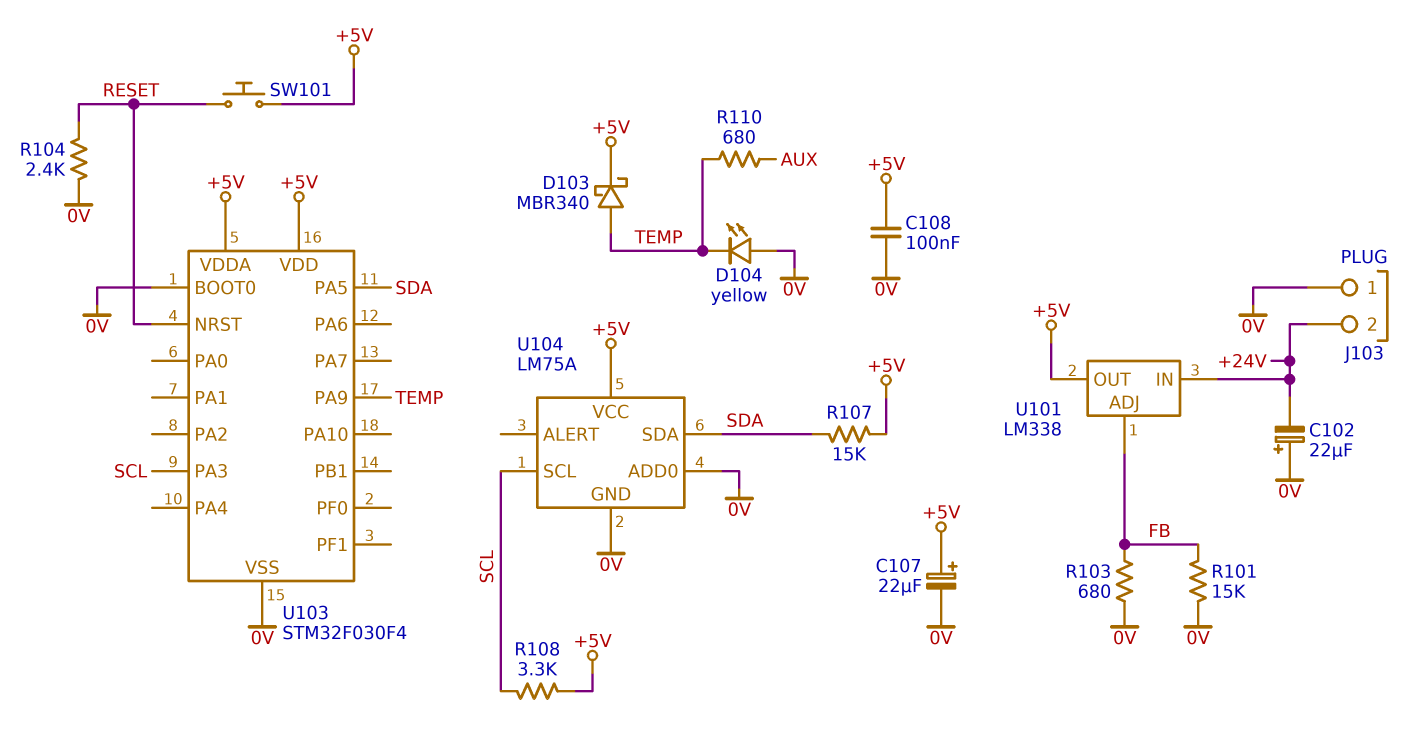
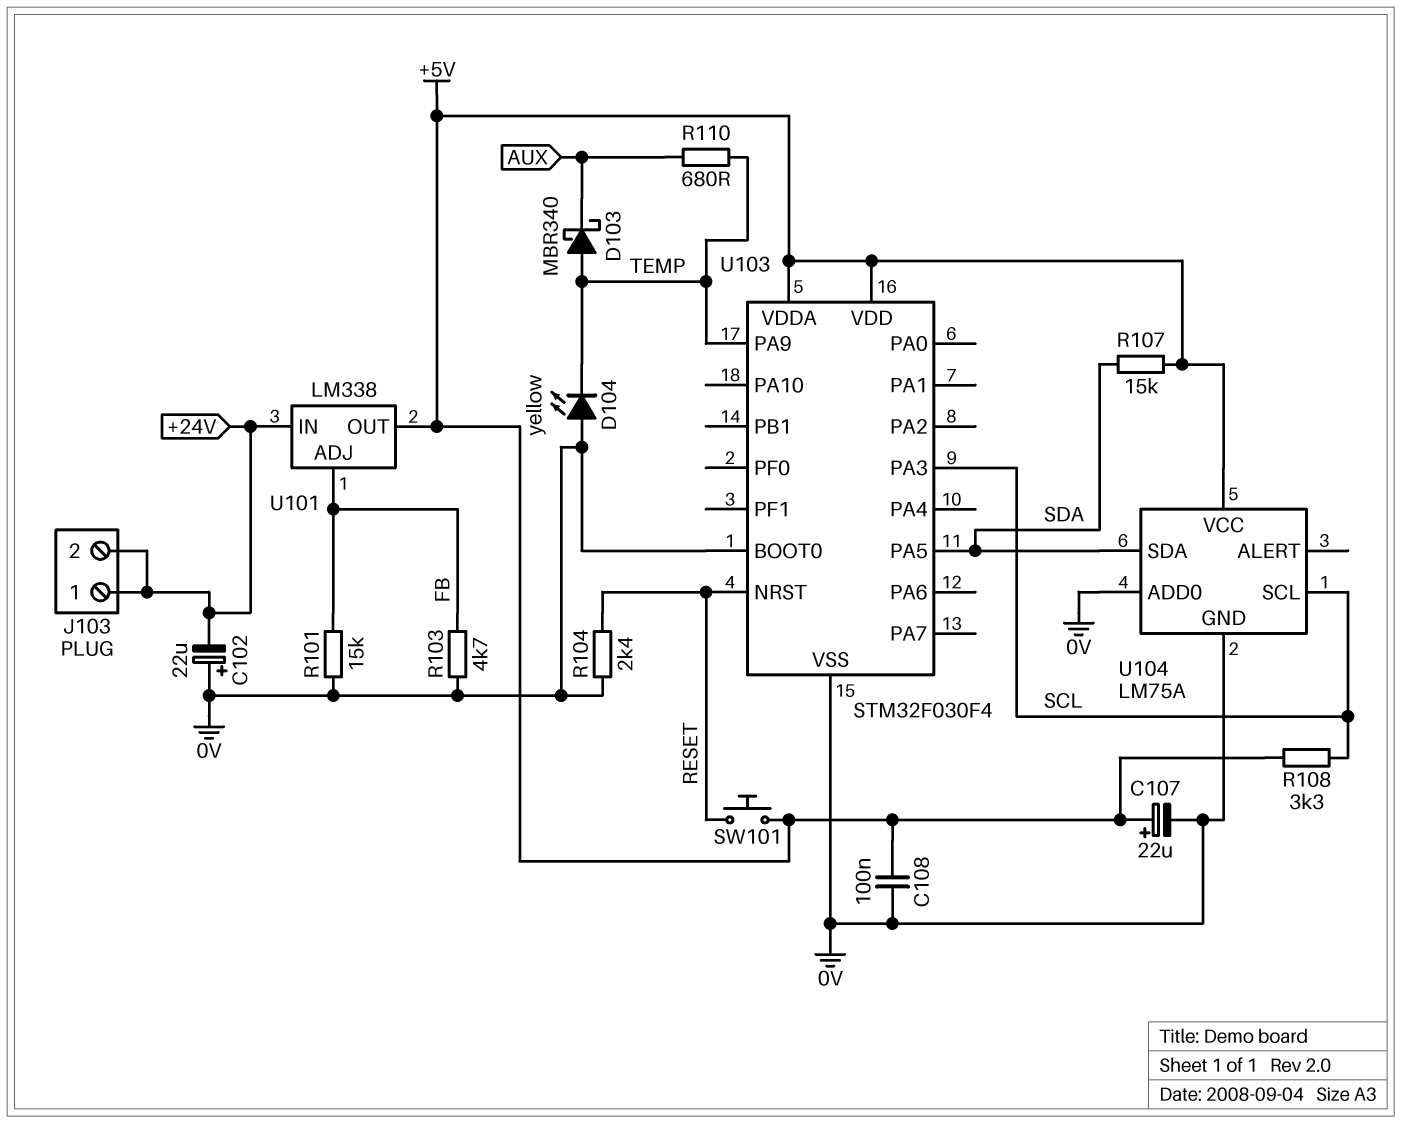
D103: schottky MBR340 (A TEMP, K +5V) -> schottky MBR340 (A TEMP, K AUX)
J103 pin 1: 0V -> +24V
R103: 680 (0V, FB) -> 4.7k (0V, FB)

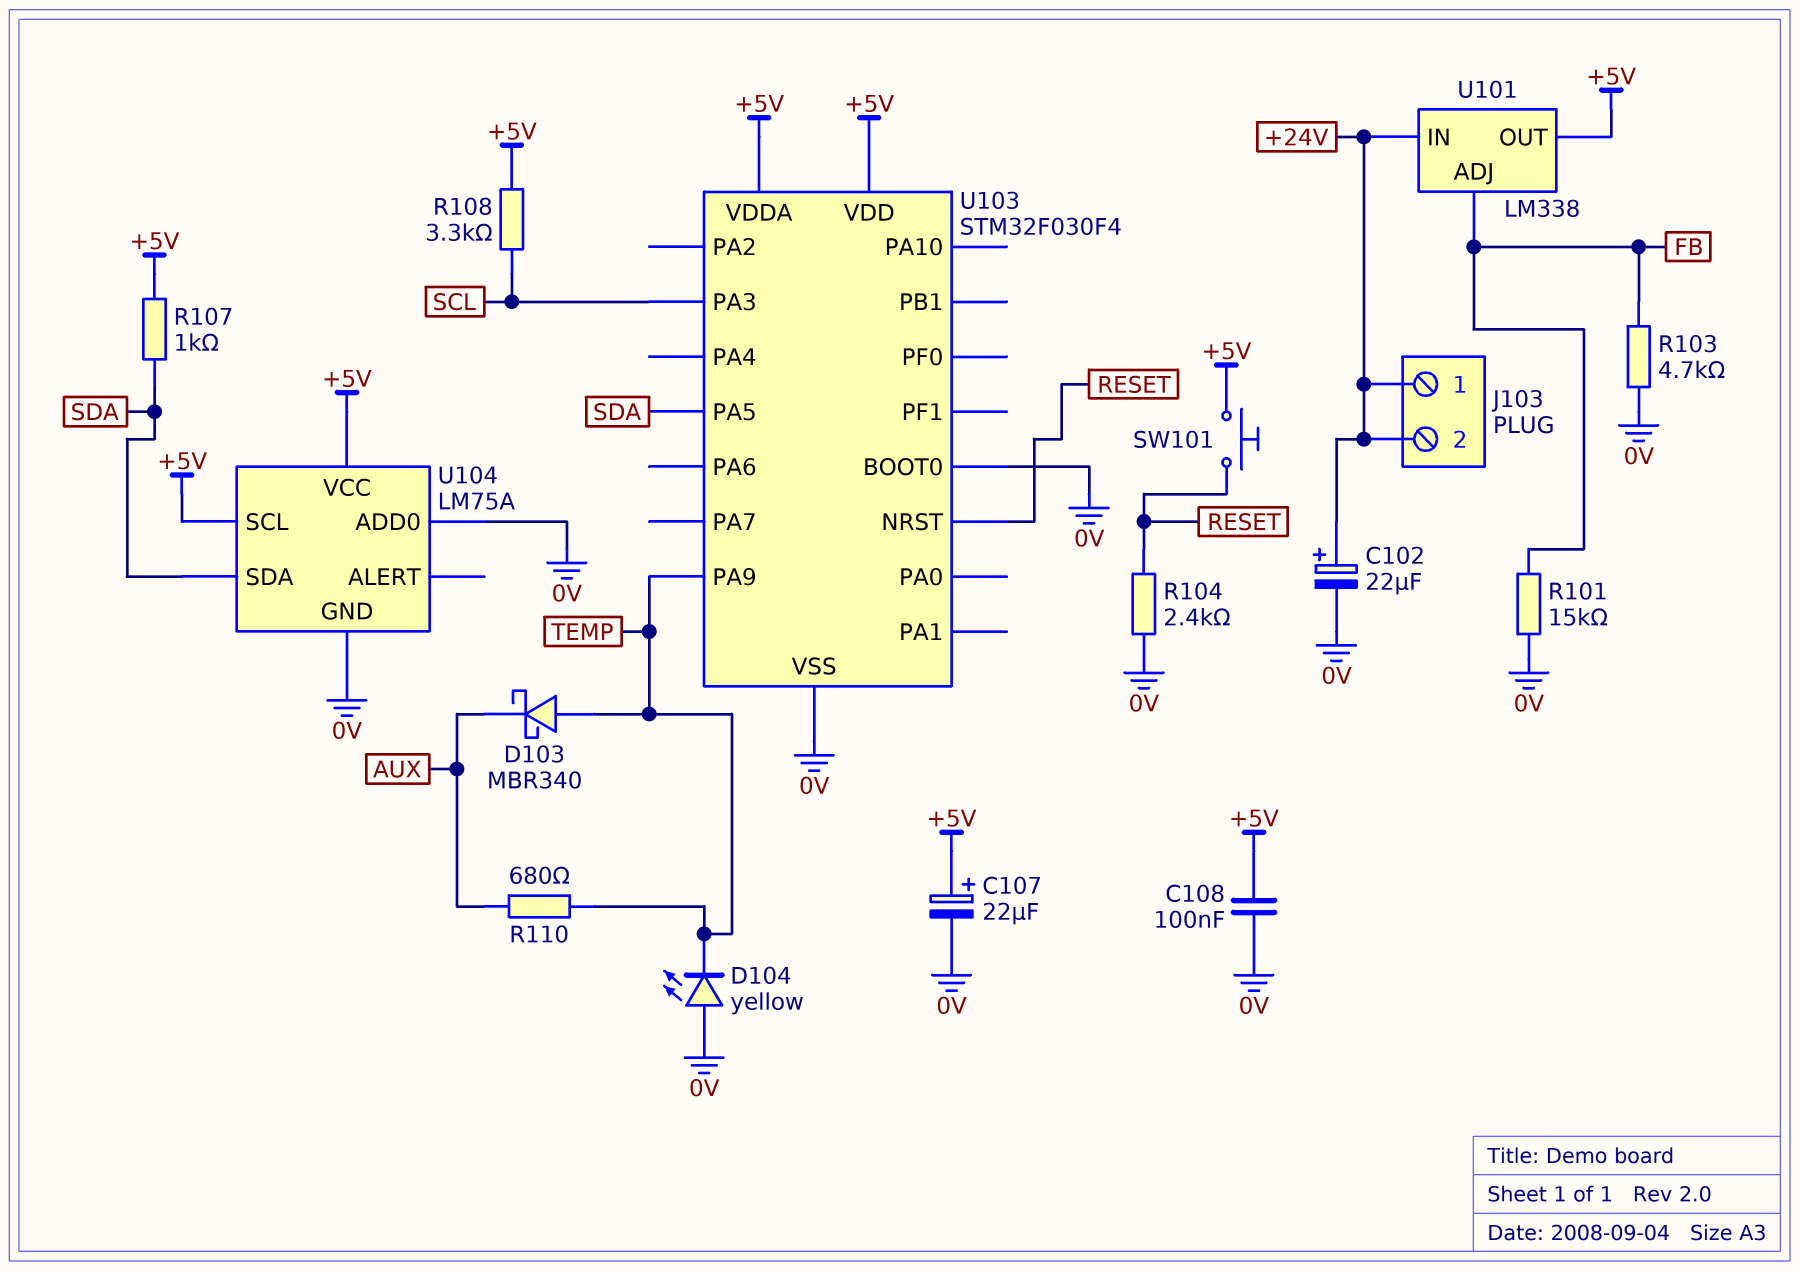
C102: 22uF (plus 0V, minus +24V) -> 22uF (plus +24V, minus 0V)
R107: 15k (+5V, SDA) -> 1k (+5V, SDA)
U104 pin SCL: SCL -> +5V

